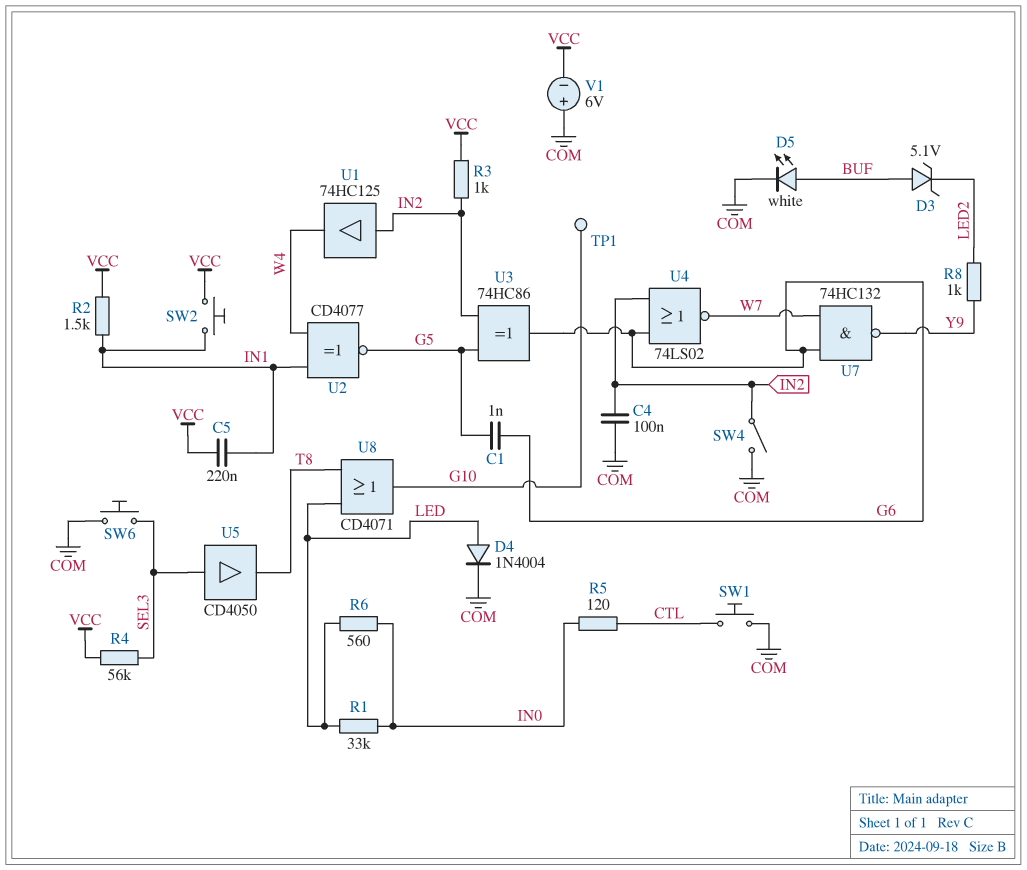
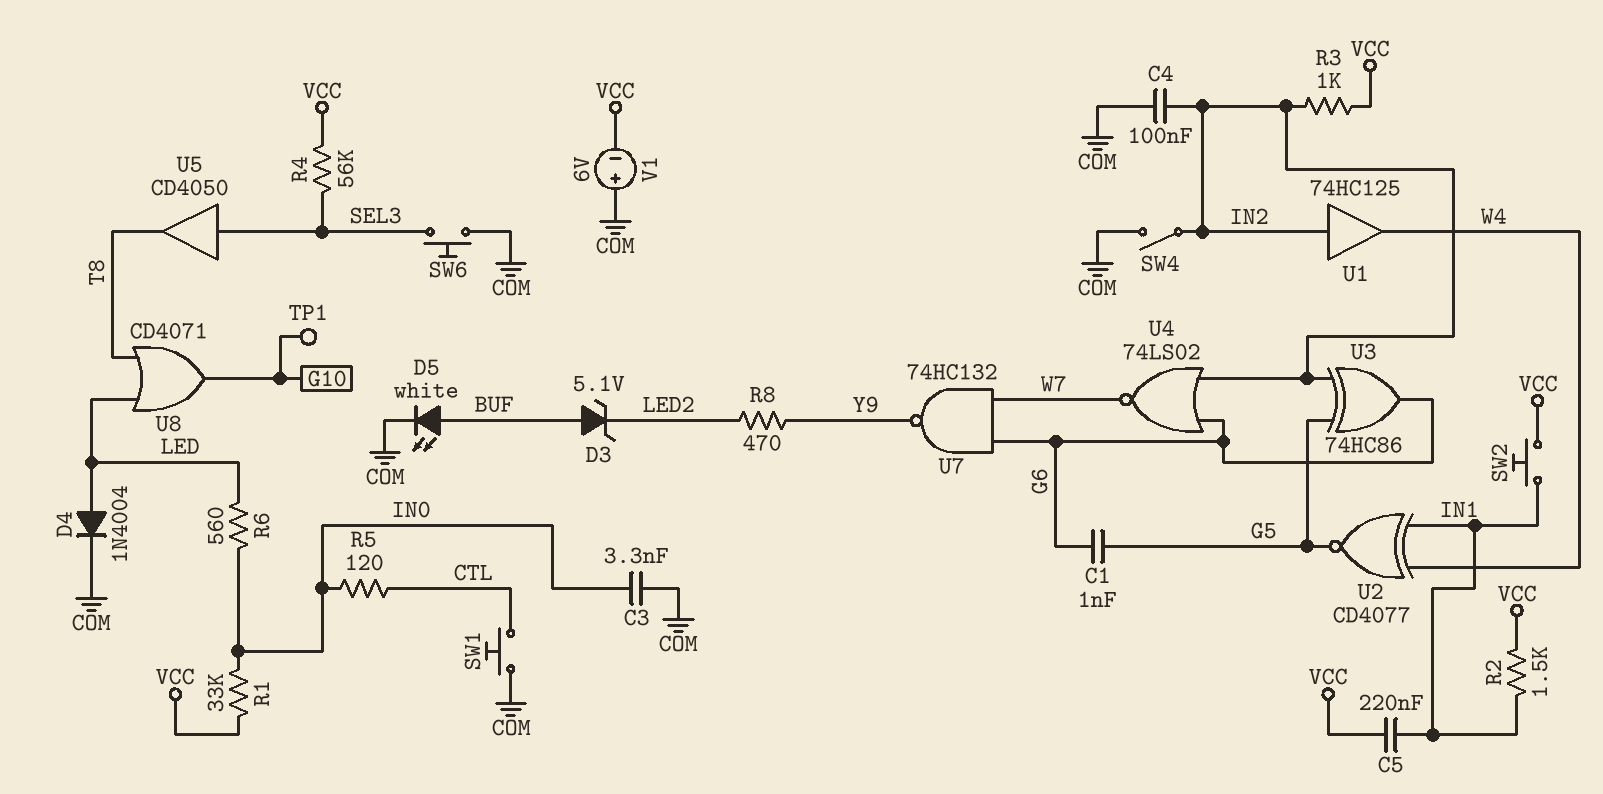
C3: none -> 3.3nF (COM, IN0)
R1: 33k (IN0, LED) -> 33k (IN0, VCC)
R8: 1k (LED2, Y9) -> 470 (LED2, Y9)

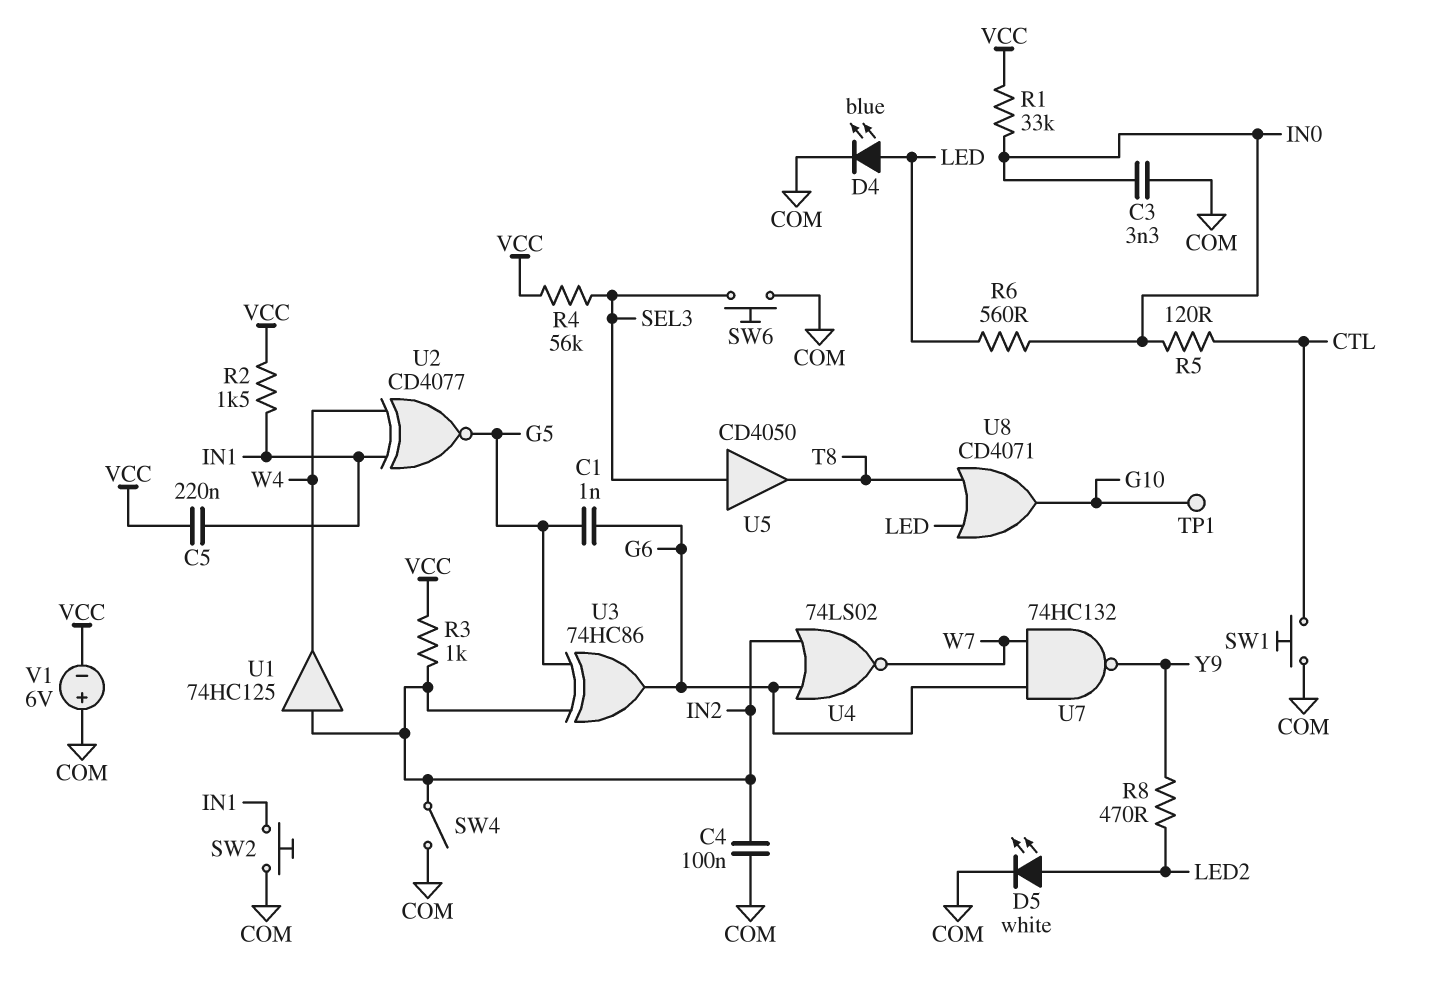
D3: zener 5.1V (A BUF, K LED2) -> none
D4: diode 1N4004 (A LED, K COM) -> LED blue (A LED, K COM)
D5: LED white (A BUF, K COM) -> LED white (A LED2, K COM)
SW2: button (IN1, VCC) -> button (COM, IN1)

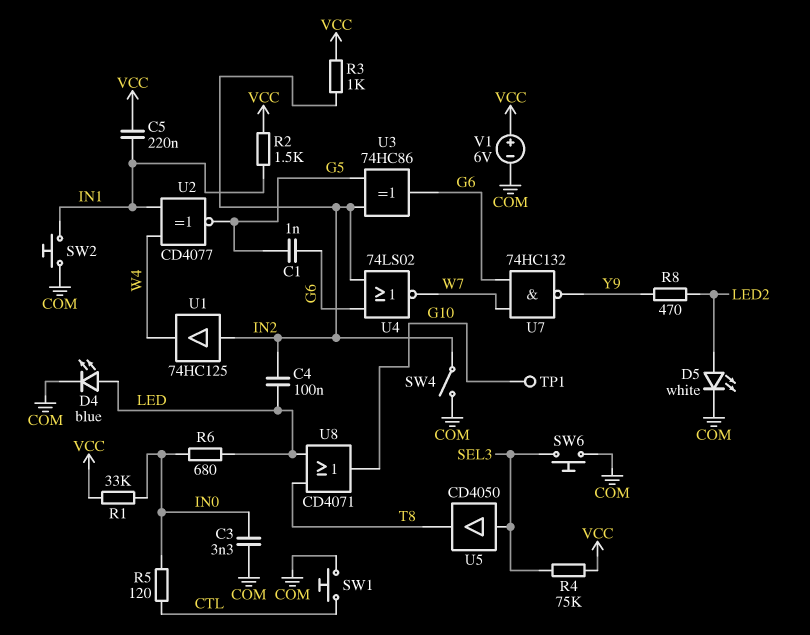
C4: 100nF (COM, IN2) -> 100nF (IN2, LED)
R4: 56k (SEL3, VCC) -> 75k (SEL3, VCC)
R6: 560 (IN0, LED) -> 680 (IN0, LED)
V1: 6V (plus COM, minus VCC) -> 6V (plus VCC, minus COM)

